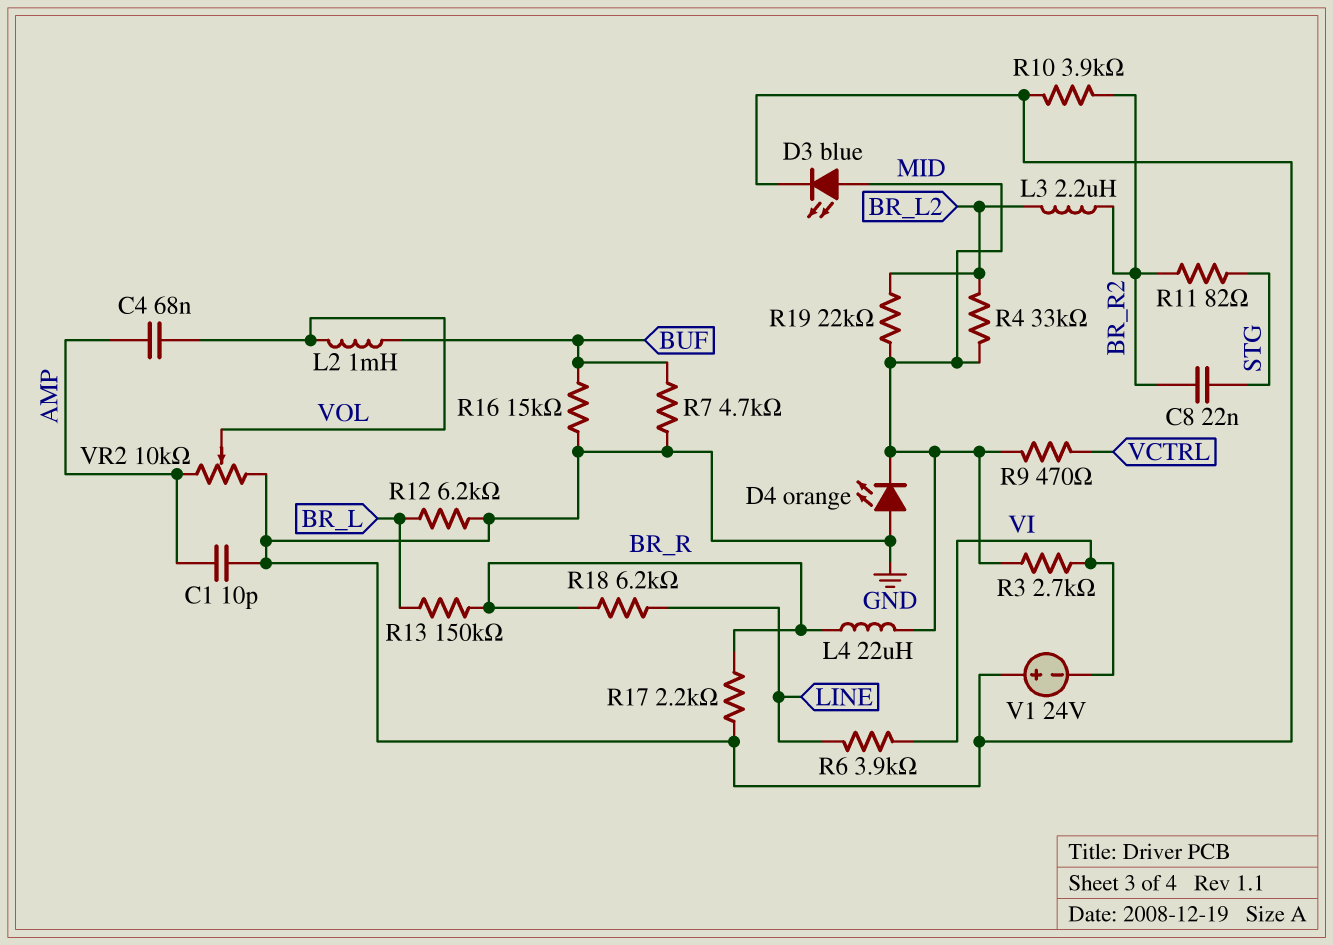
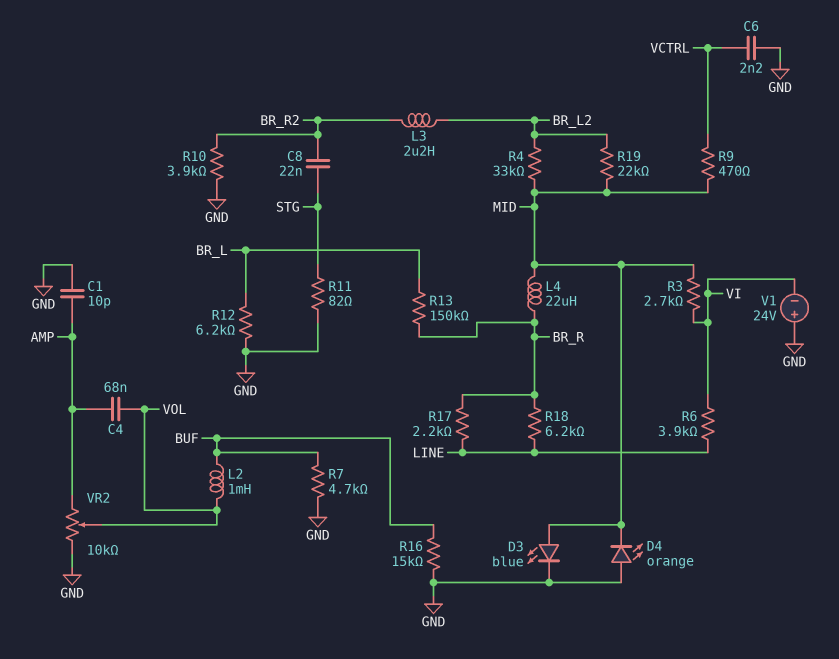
C6: none -> 2.2nF (GND, VCTRL)
R11: 82 (BR_R2, STG) -> 82 (GND, STG)
R17: 2.2k (BR_R, GND) -> 2.2k (BR_R, LINE)

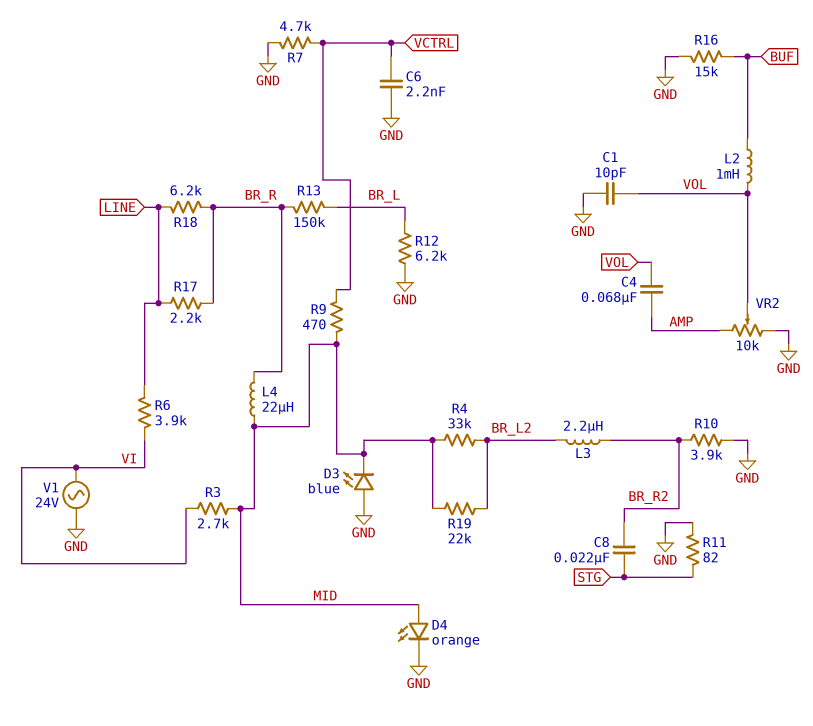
C1: 10pF (AMP, GND) -> 10pF (GND, VOL)
D3: LED blue (A MID, K GND) -> LED blue (A GND, K MID)
D4: LED orange (A GND, K MID) -> LED orange (A MID, K GND)
R7: 4.7k (BUF, GND) -> 4.7k (GND, VCTRL)
V1: 24V (plus GND, minus VI) -> AC 24V (GND, VI)

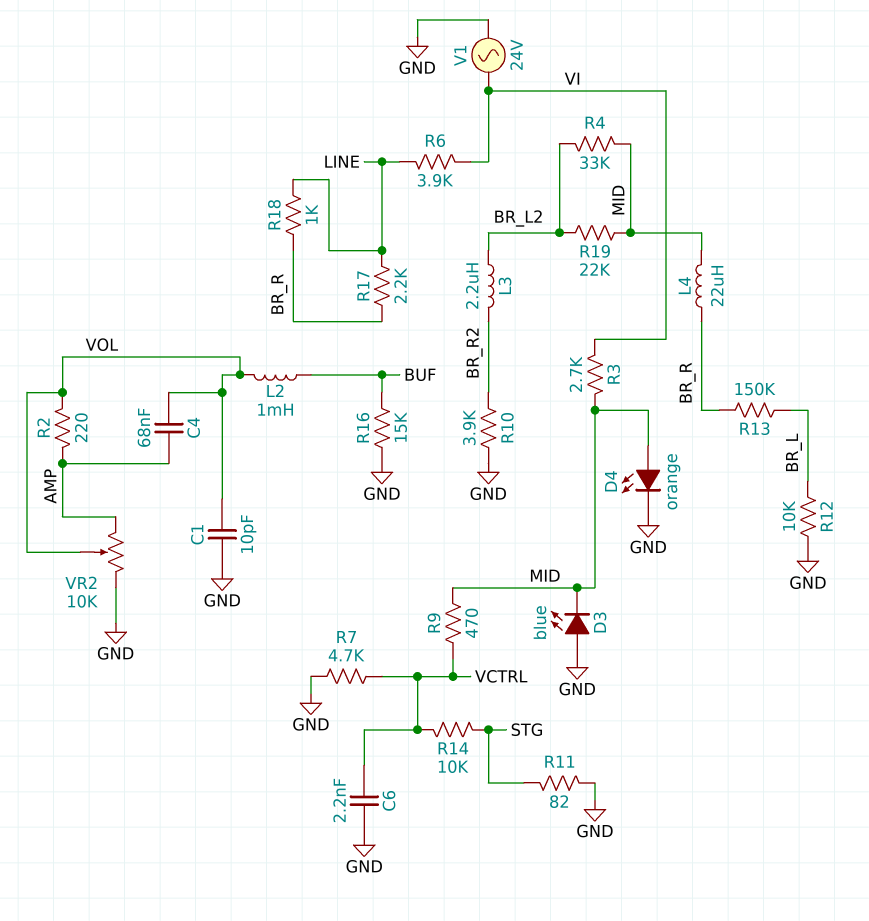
C8: 22nF (BR_R2, STG) -> none
R2: none -> 220 (AMP, VOL)
R12: 6.2k (BR_L, GND) -> 10k (BR_L, GND)
R14: none -> 10k (STG, VCTRL)
R18: 6.2k (BR_R, LINE) -> 1k (BR_R, LINE)

